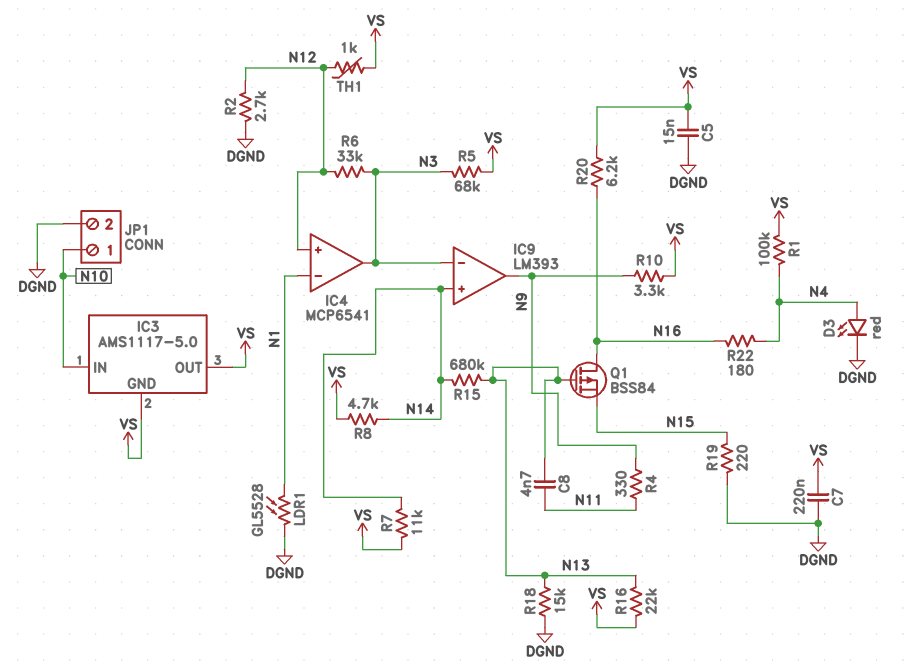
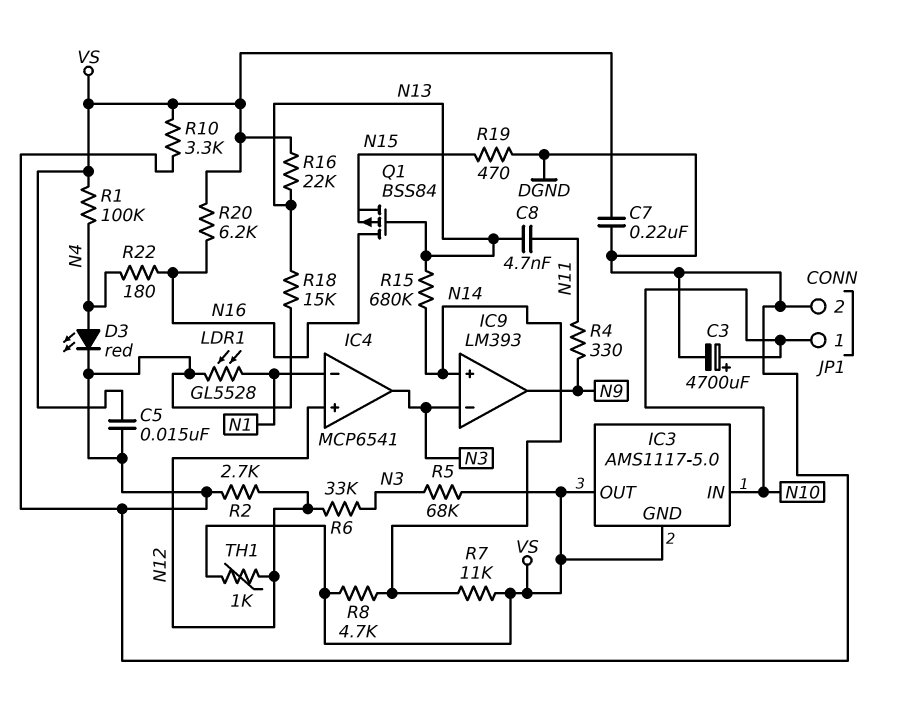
C3: none -> 4700uF (plus N10, minus DGND)
R10: 3.3k (N9, VS) -> 3.3k (DGND, VS)
R19: 220 (DGND, N15) -> 470 (DGND, N15)

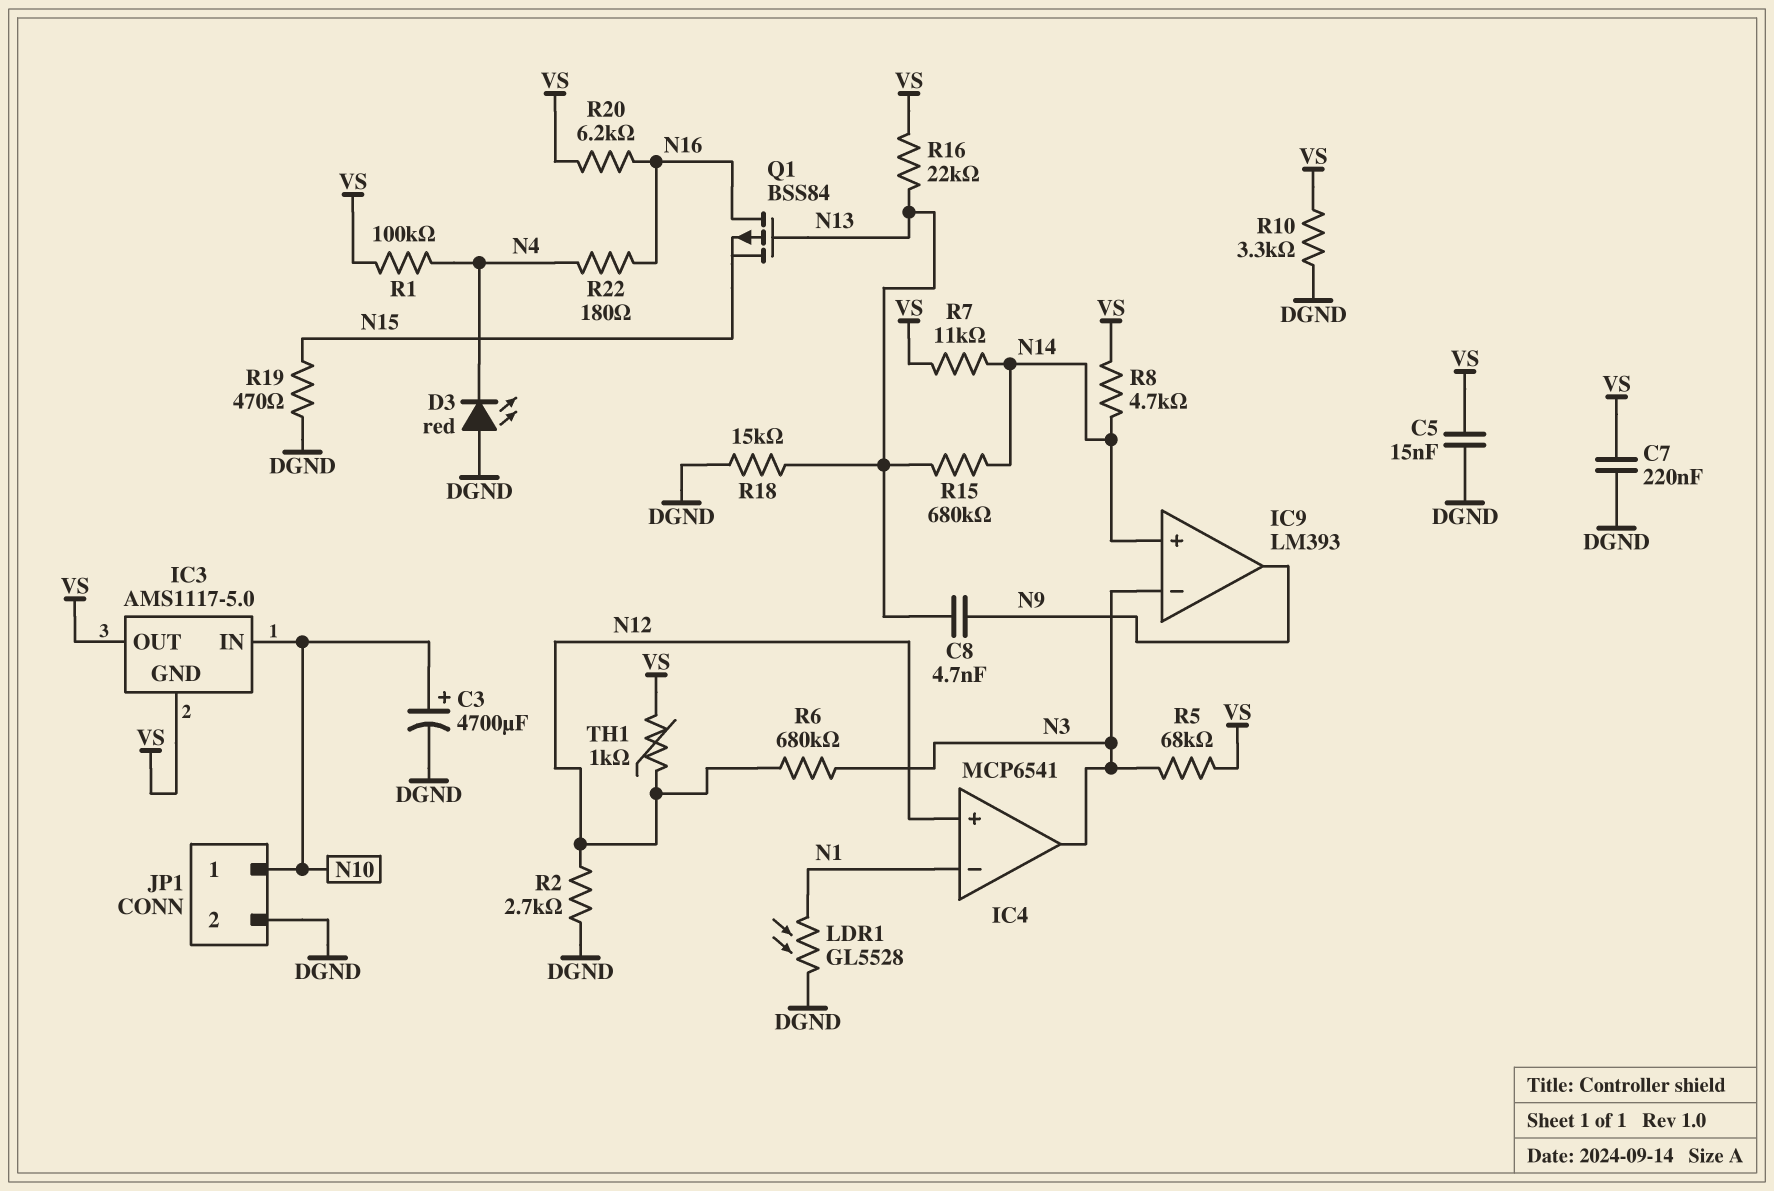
C8: 4.7nF (N11, N13) -> 4.7nF (N9, N13)
D3: LED red (A N4, K DGND) -> LED red (A DGND, K N4)
R4: 330 (N9, N11) -> none
R6: 33k (N3, N12) -> 680k (N3, N12)

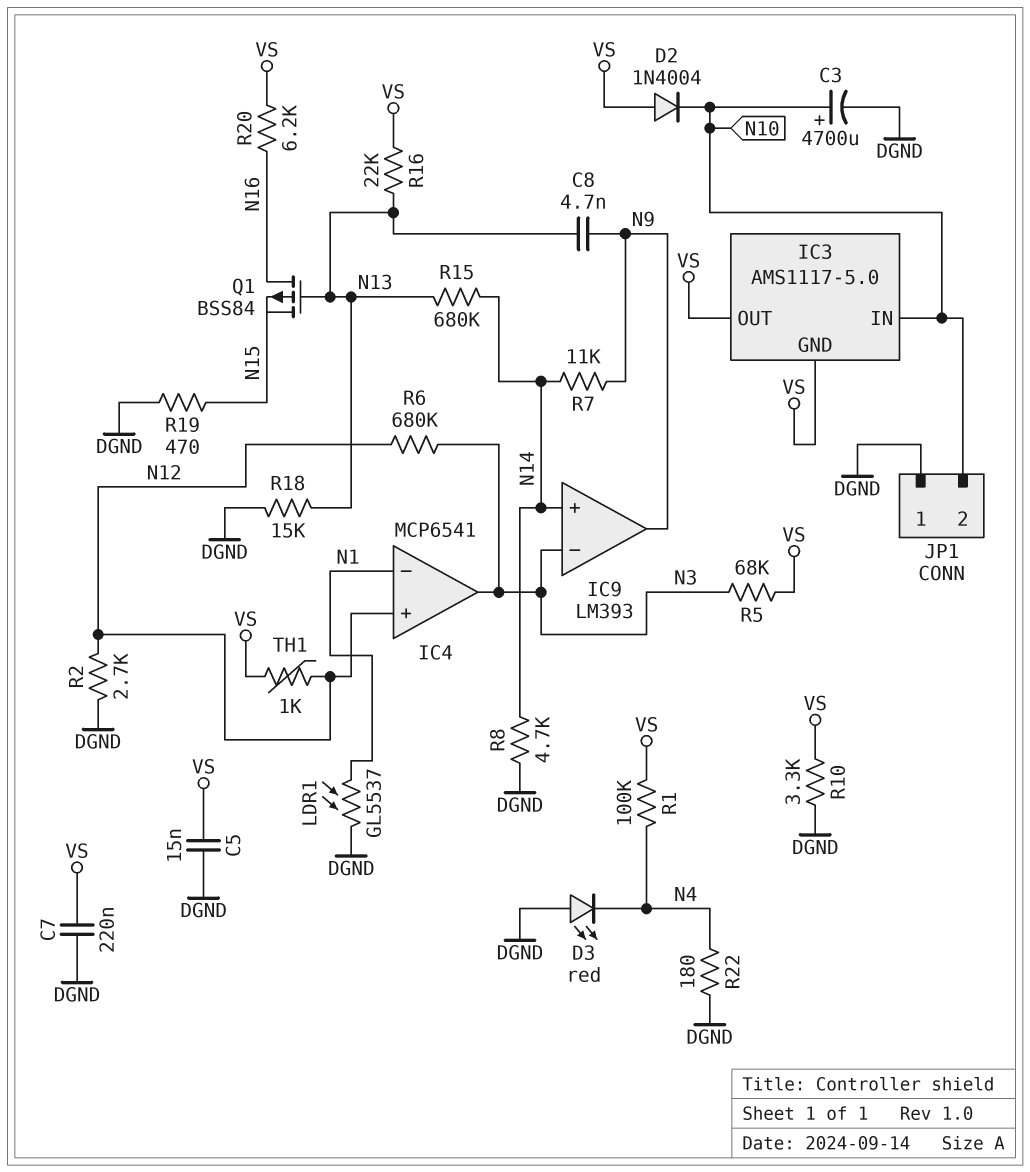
D2: none -> diode 1N4004 (A VS, K N10)
JP1 pin 1: N10 -> DGND
JP1 pin 2: DGND -> N10
LDR1: GL5528 (DGND, N1) -> GL5537 (DGND, N1)
R7: 11k (N14, VS) -> 11k (N9, N14)
R8: 4.7k (N14, VS) -> 4.7k (DGND, N14)
R22: 180 (N4, N16) -> 180 (DGND, N4)

